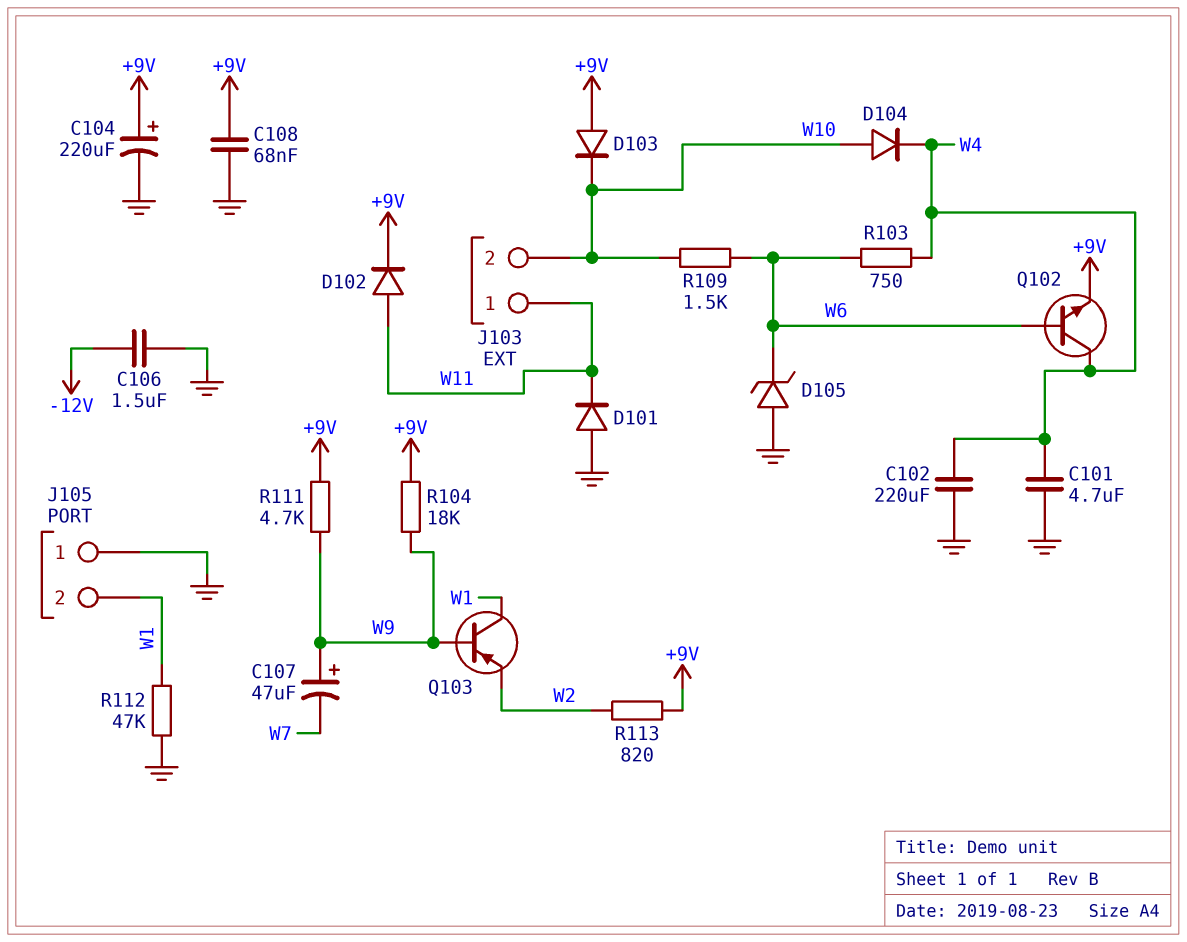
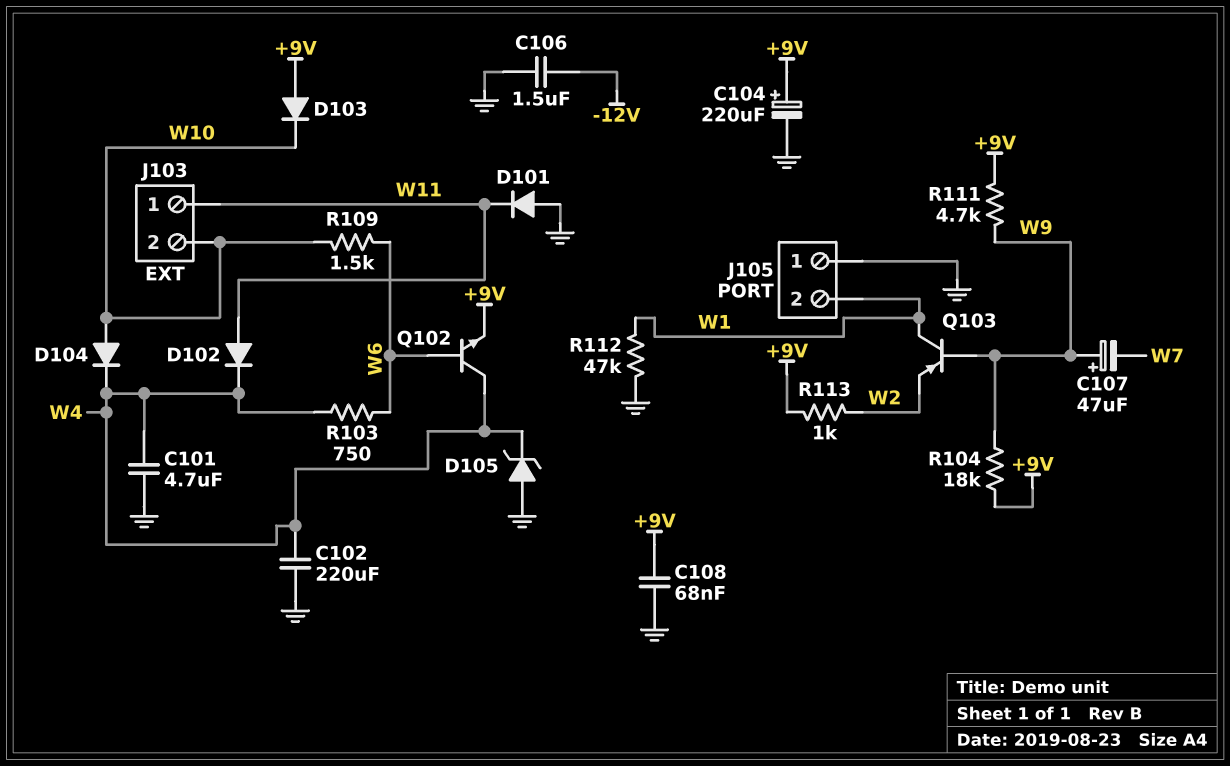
D102: diode (A W11, K +9V) -> diode (A W11, K W4)
D105: zener (A GND, K W6) -> zener (A GND, K W4)
R113: 820 (+9V, W2) -> 1k (+9V, W2)

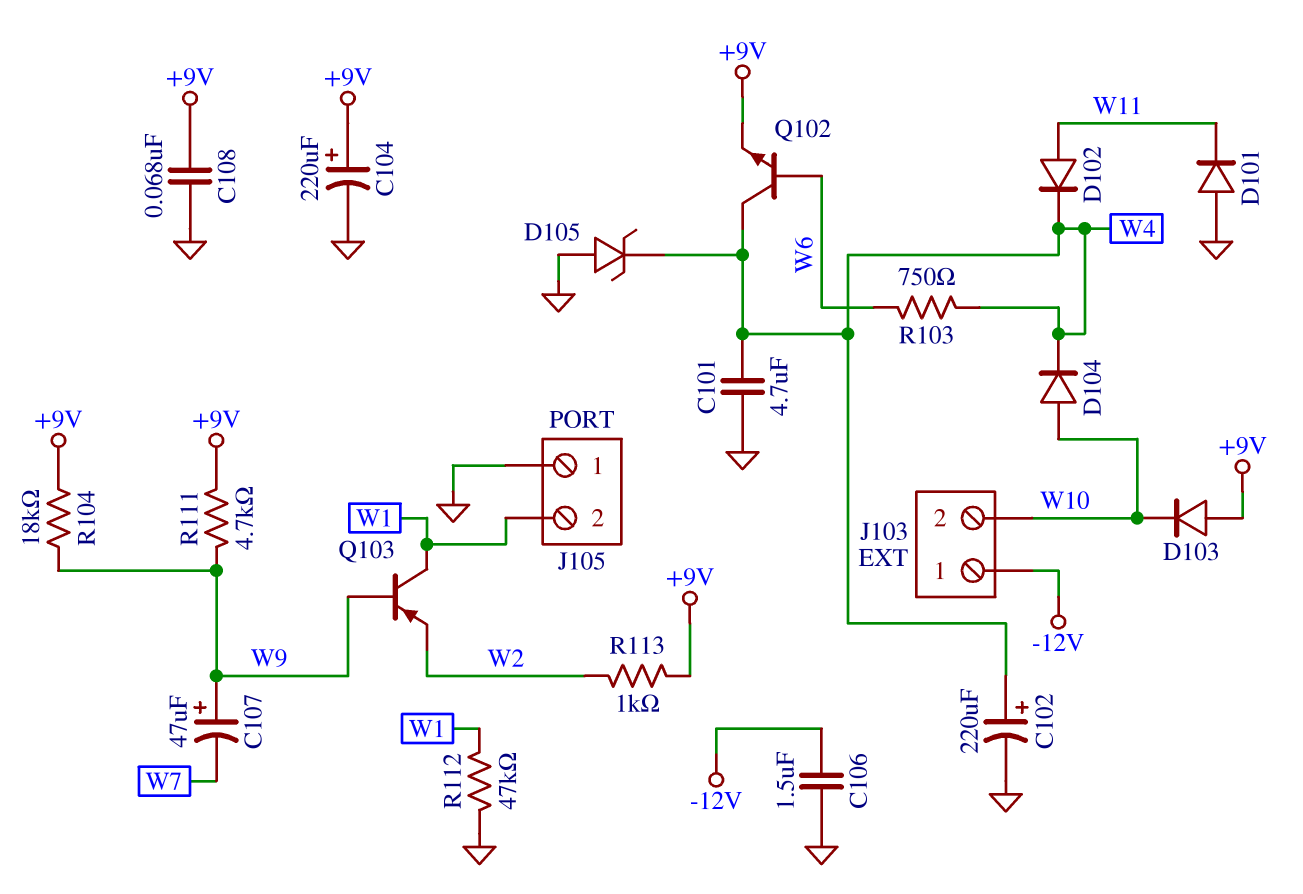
C102: 220uF (GND, W4) -> 220uF (plus W4, minus GND)
J103 pin 1: W11 -> -12V
R109: 1.5k (W6, W10) -> none

